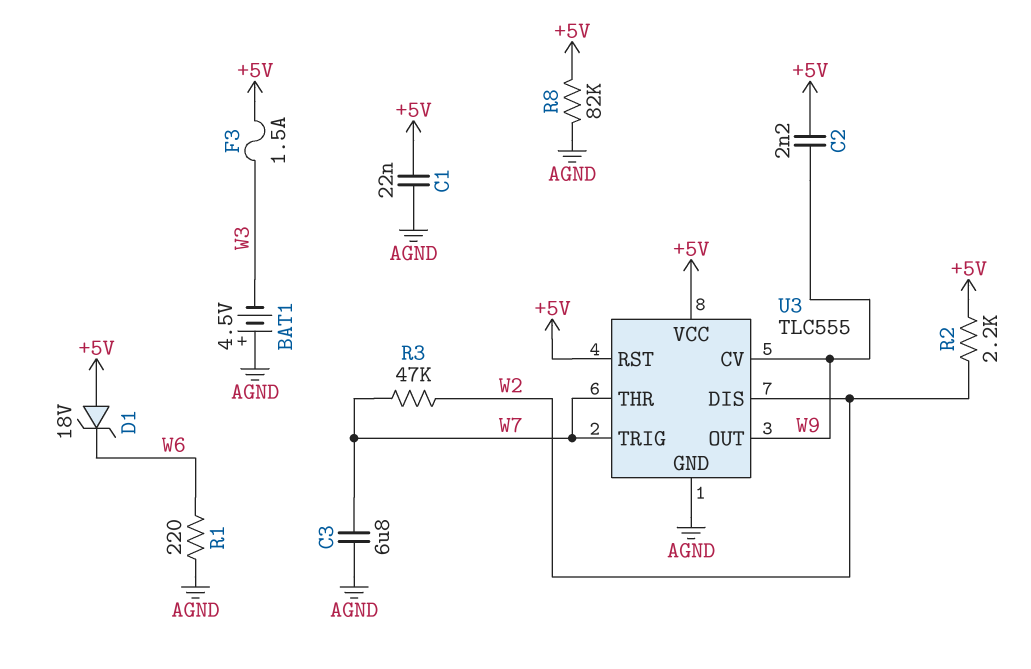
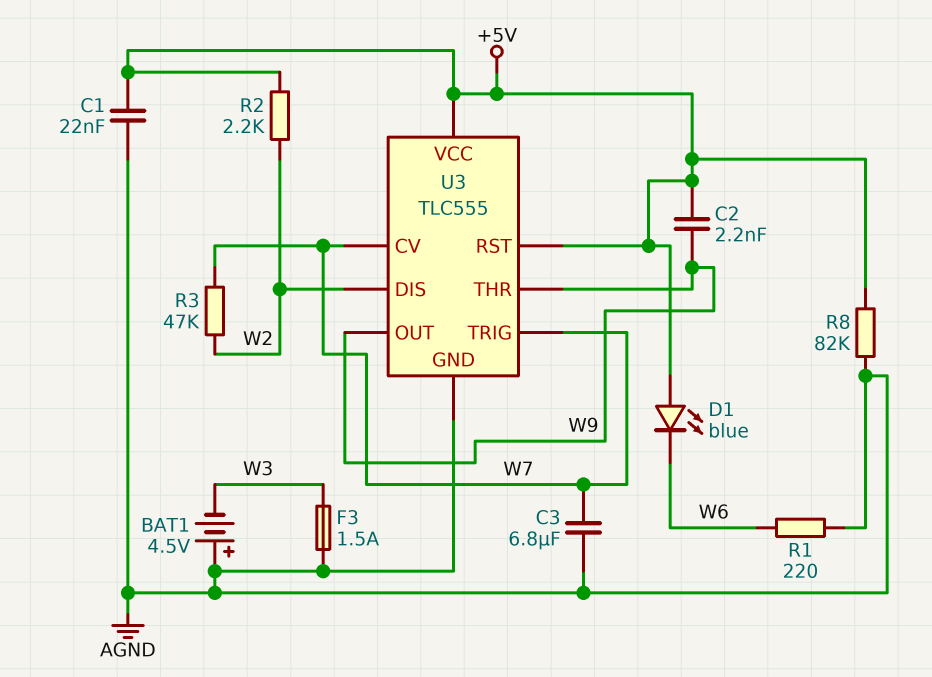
D1: zener 18V (A +5V, K W6) -> LED blue (A +5V, K W6)
F3: 1.5A (+5V, W3) -> 1.5A (AGND, W3)
U3 pin CV: W9 -> W7
U3 pin THR: W7 -> W9

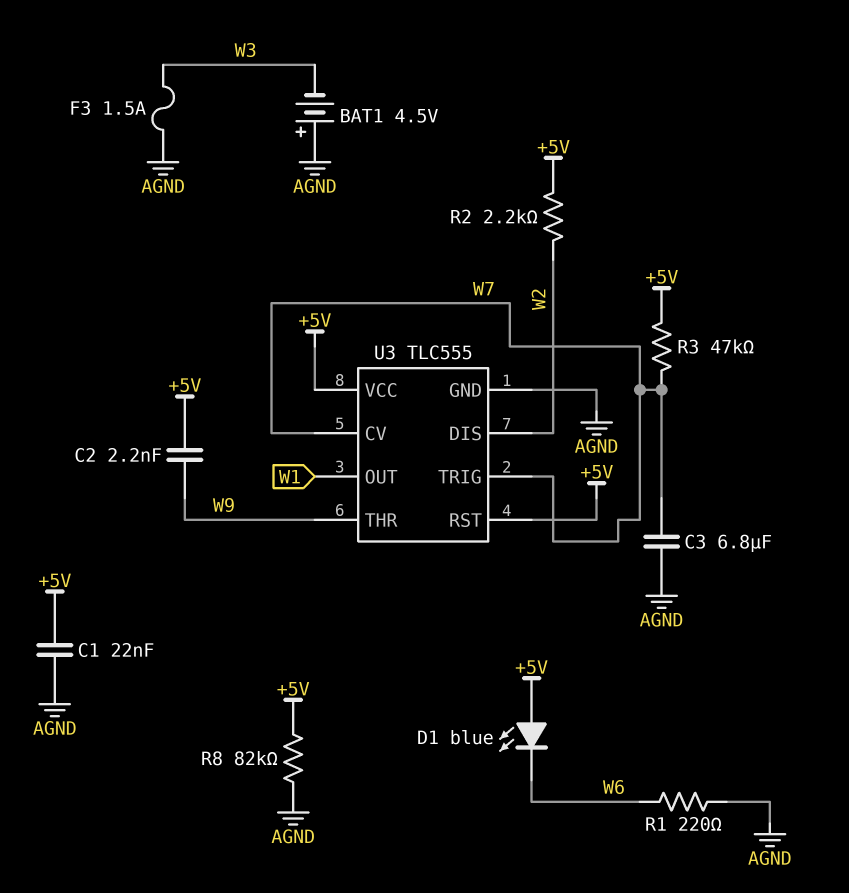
R3: 47k (W2, W7) -> 47k (+5V, W7)
U3 pin OUT: W9 -> W1

